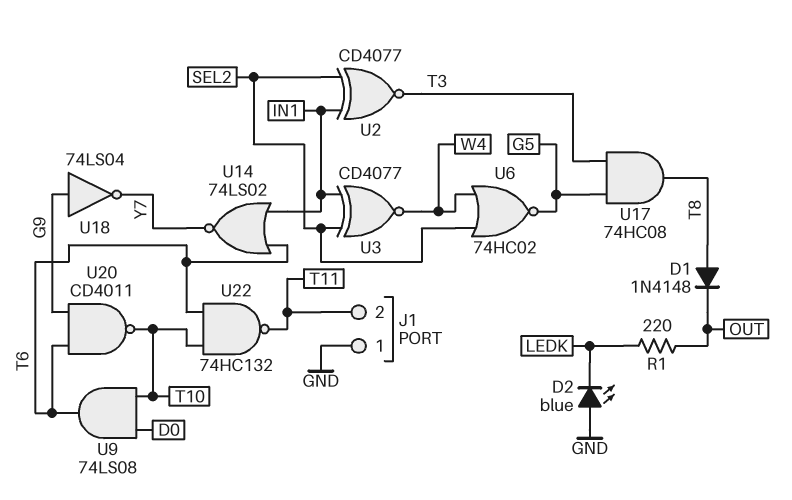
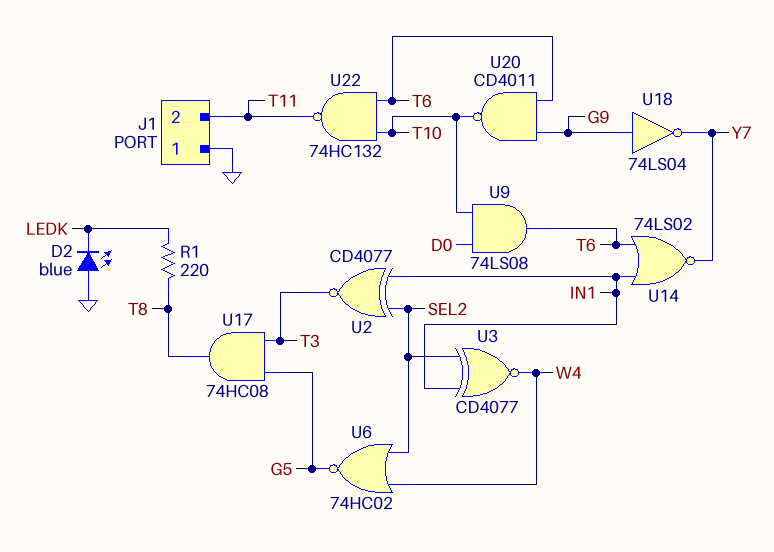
D1: diode 1N4148 (A T8, K OUT) -> none
R1: 220 (LEDK, OUT) -> 220 (LEDK, T8)

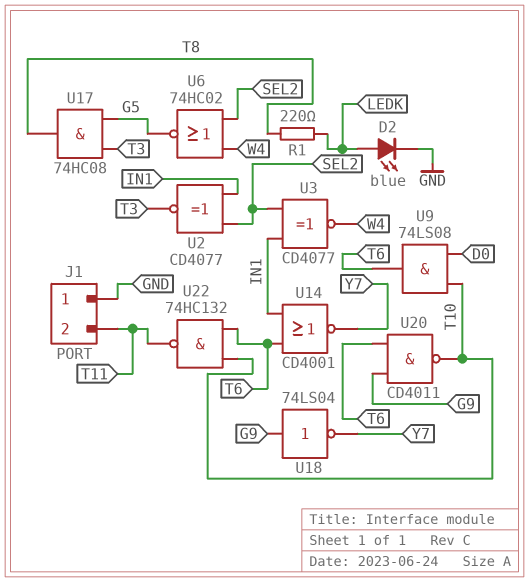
D2: LED blue (A GND, K LEDK) -> LED blue (A LEDK, K GND)
U14: NOR 74LS02 (in IN1, in T6, out Y7) -> NOR CD4001 (in IN1, in T6, out Y7)

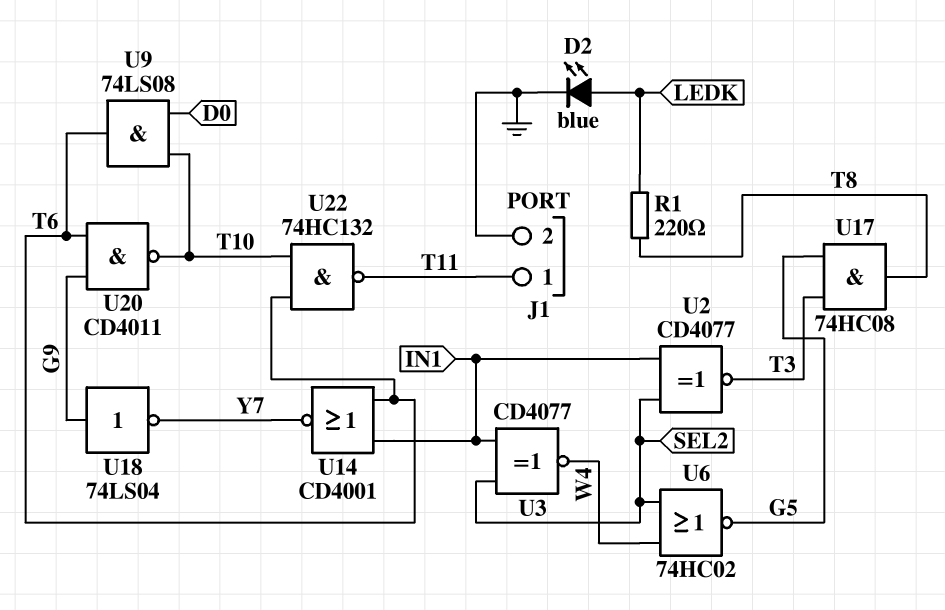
J1 pin 1: GND -> T11
J1 pin 2: T11 -> GND

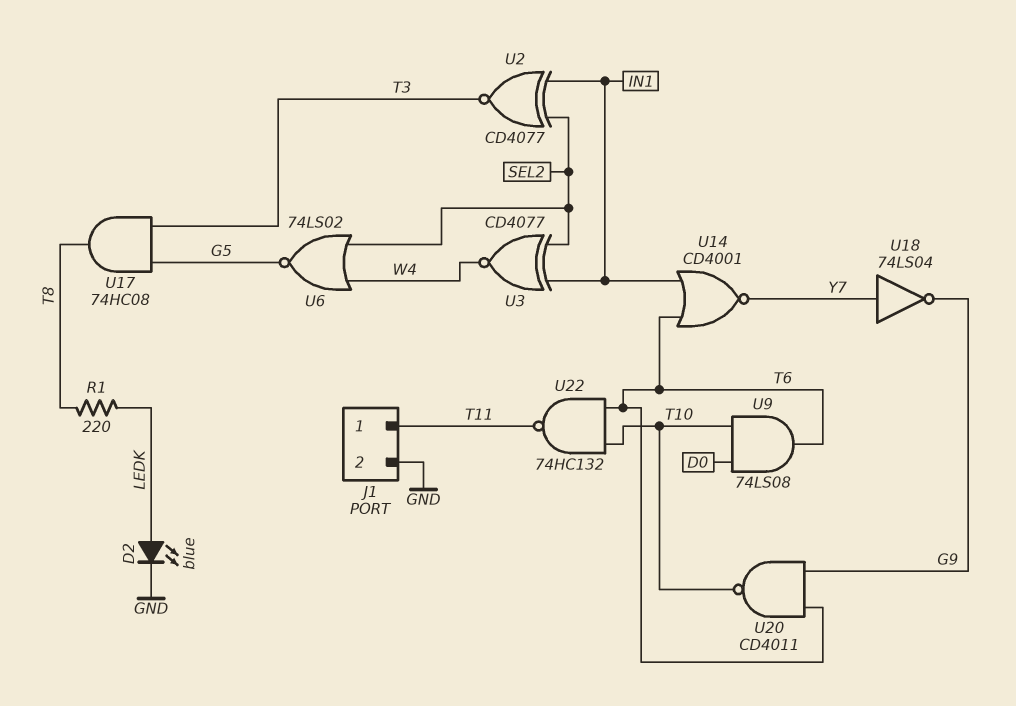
U6: NOR 74HC02 (in SEL2, in W4, out G5) -> NOR 74LS02 (in SEL2, in W4, out G5)
U18: NOT 74LS04 (in G9, out Y7) -> NOT 74LS04 (in Y7, out G9)

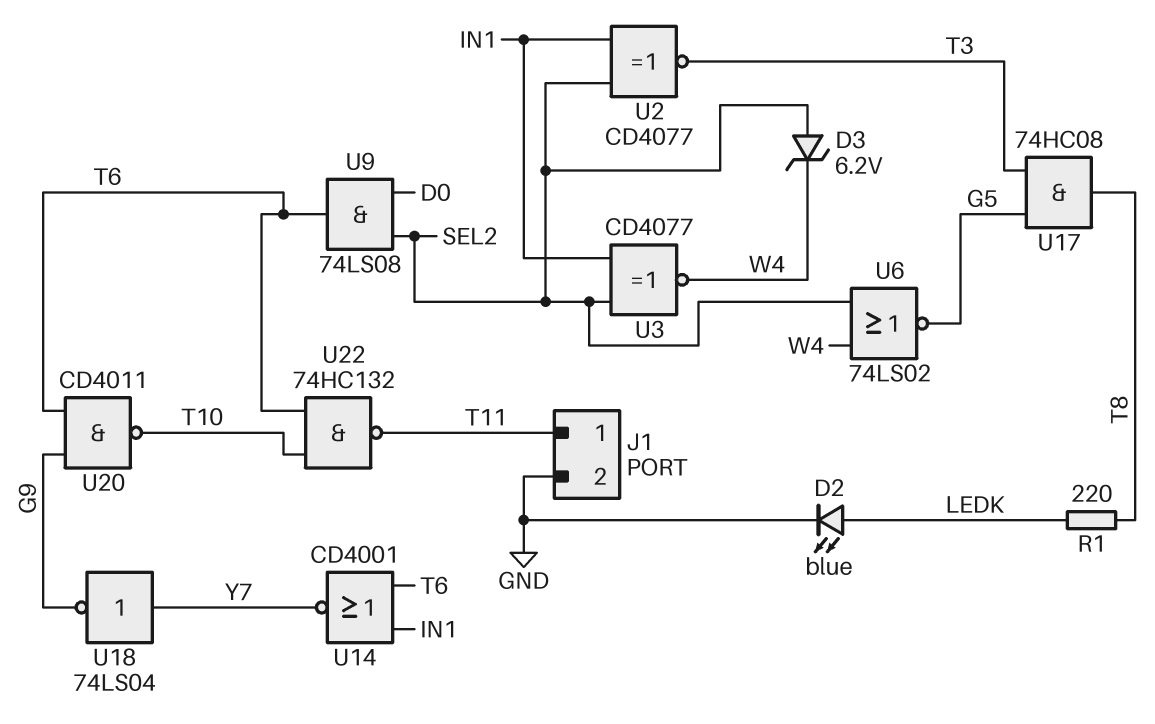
D3: none -> zener 6.2V (A SEL2, K W4)
U9: AND 74LS08 (in D0, in T10, out T6) -> AND 74LS08 (in D0, in SEL2, out T6)

